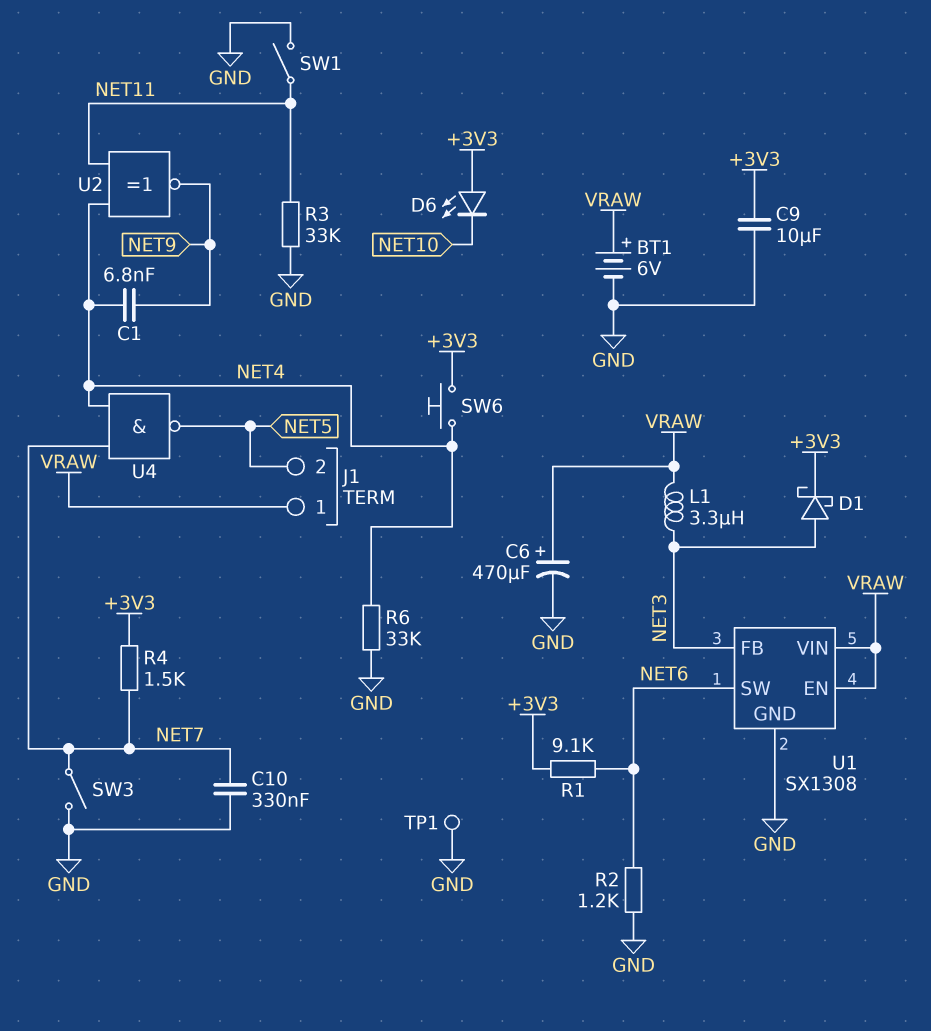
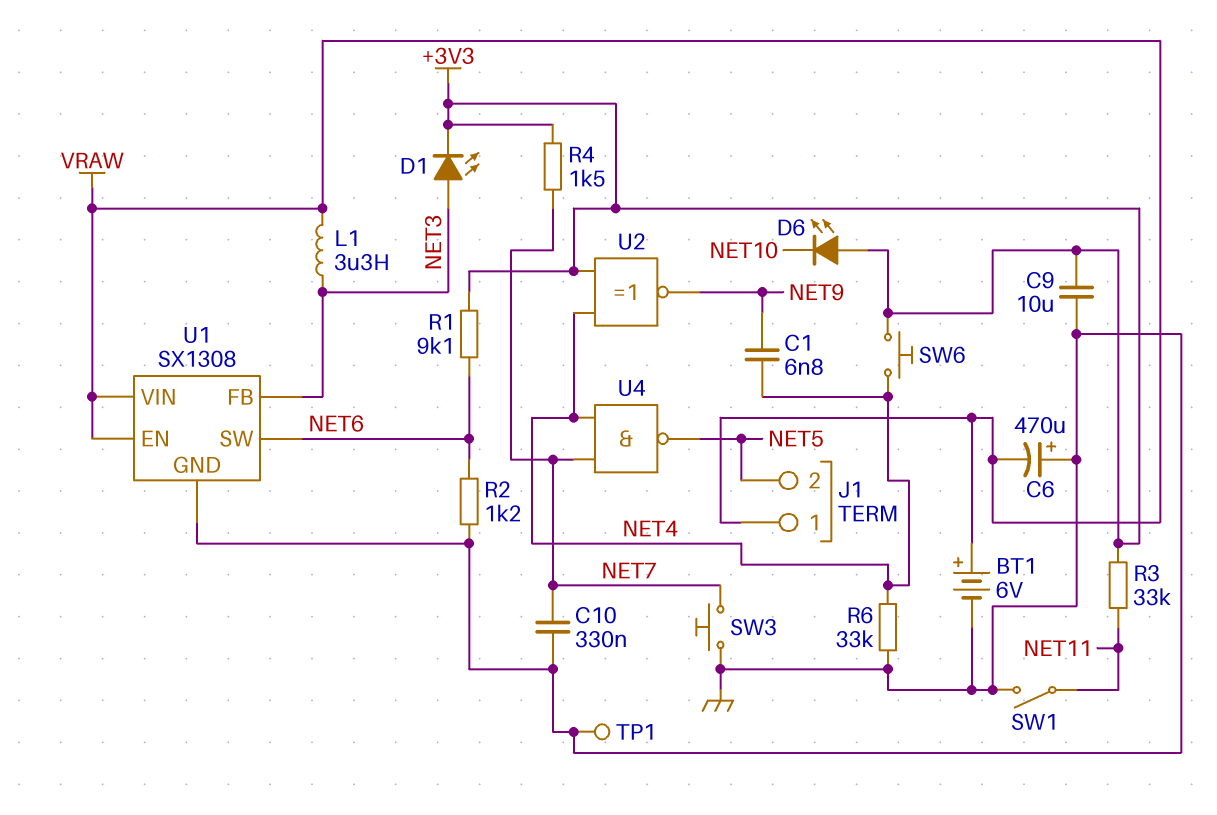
C6: 470uF (plus VRAW, minus GND) -> 470uF (plus GND, minus VRAW)
D1: schottky (A NET3, K +3V3) -> LED (A NET3, K +3V3)
R3: 33k (GND, NET11) -> 33k (+3V3, NET11)
SW3: switch (GND, NET7) -> button (GND, NET7)
U2: XNOR (in NET4, in NET11, out NET9) -> XNOR (in +3V3, in NET4, out NET9)

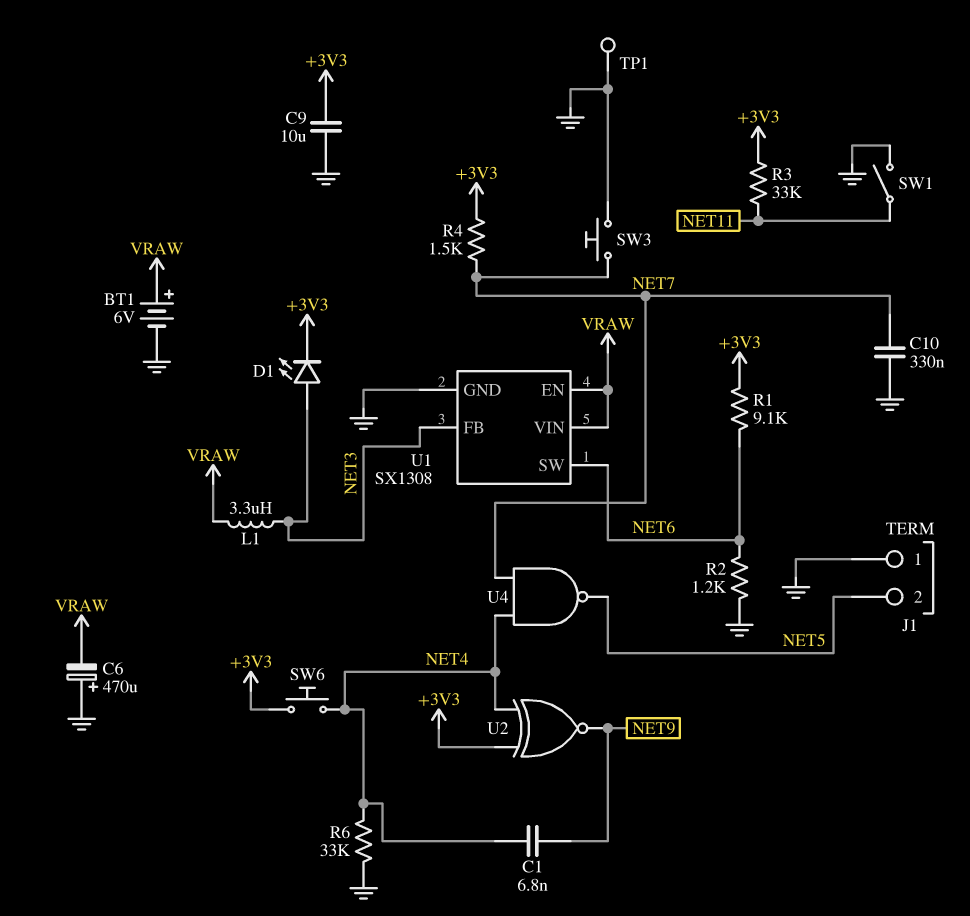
D6: LED (A +3V3, K NET10) -> none
J1 pin 1: VRAW -> GND

